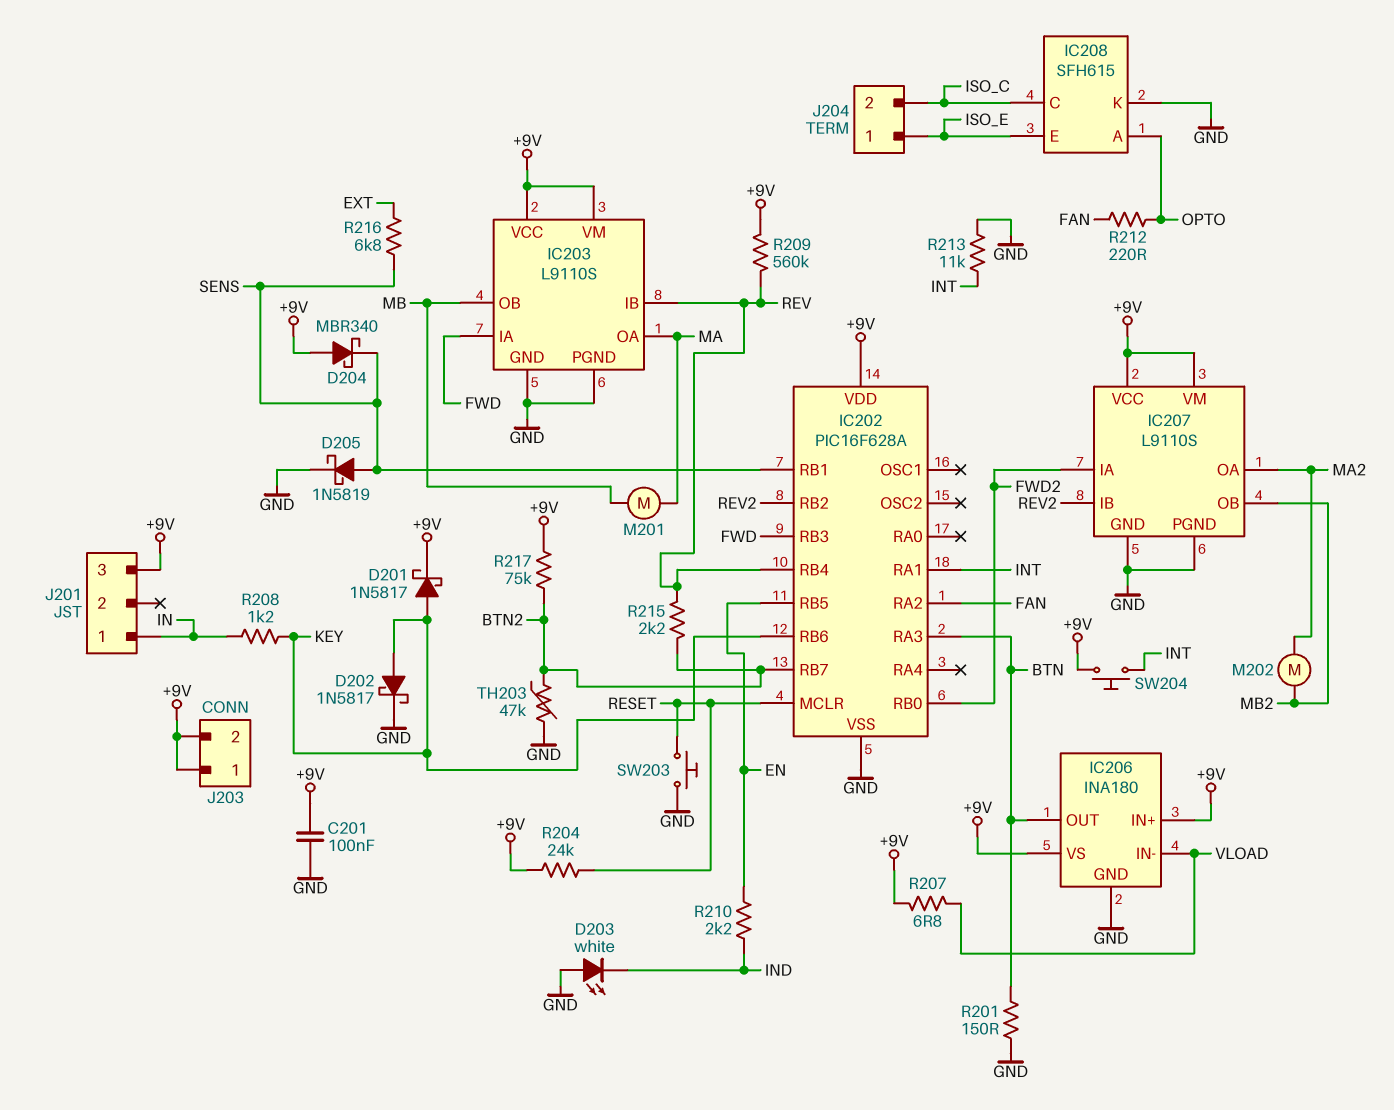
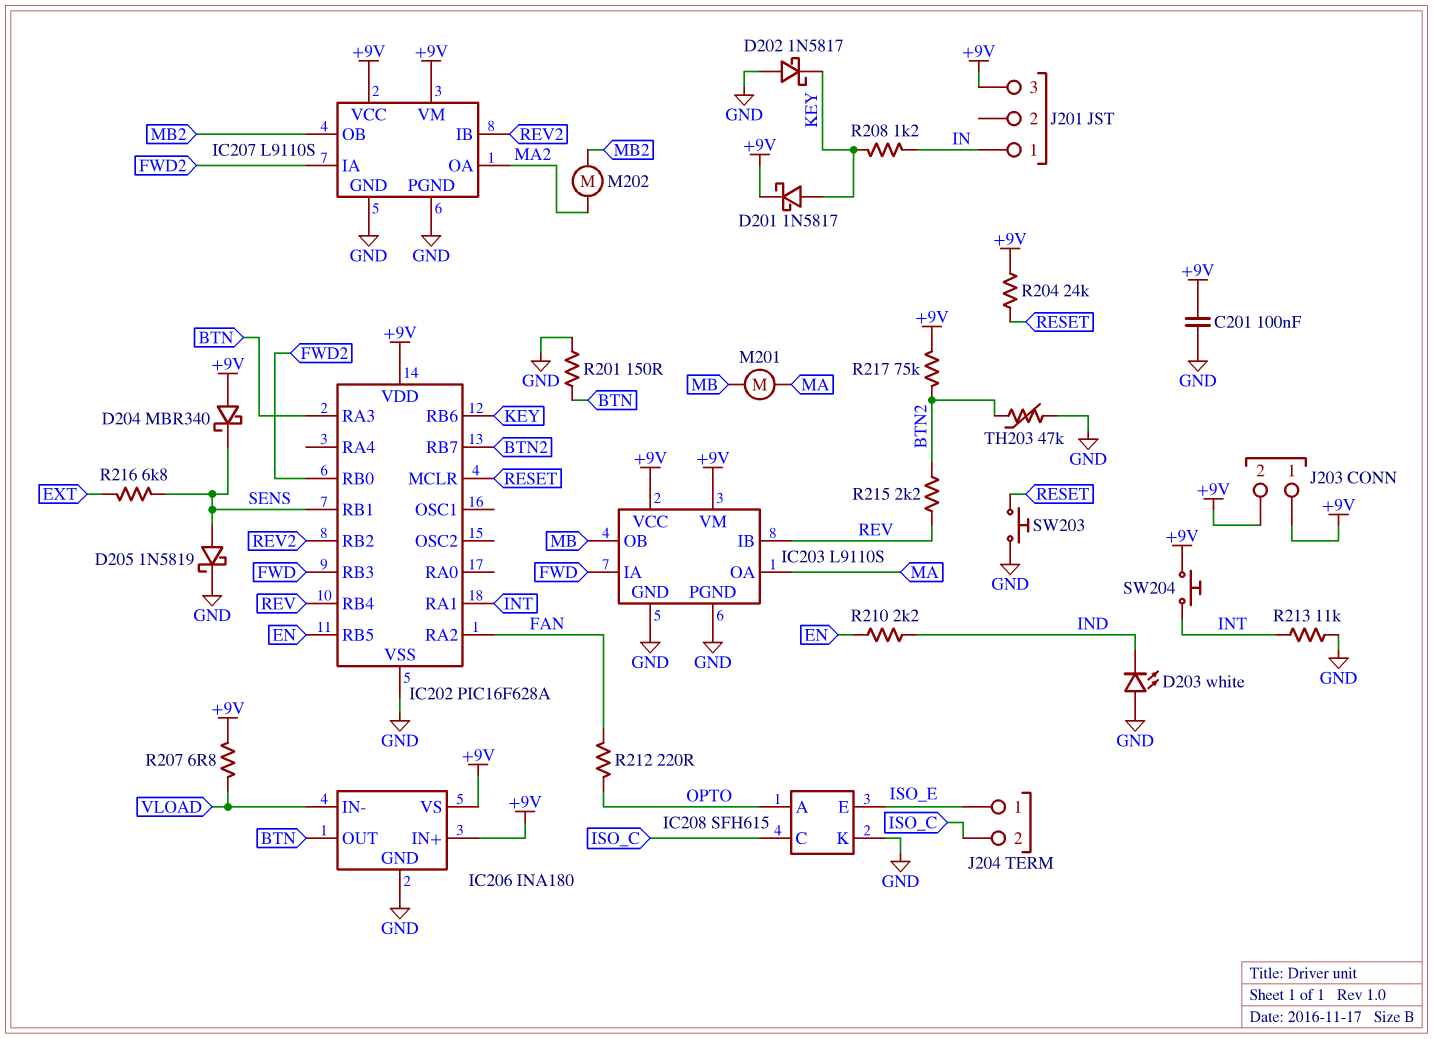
D202: schottky 1N5817 (A KEY, K GND) -> schottky 1N5817 (A GND, K KEY)
R209: 560k (+9V, REV) -> none

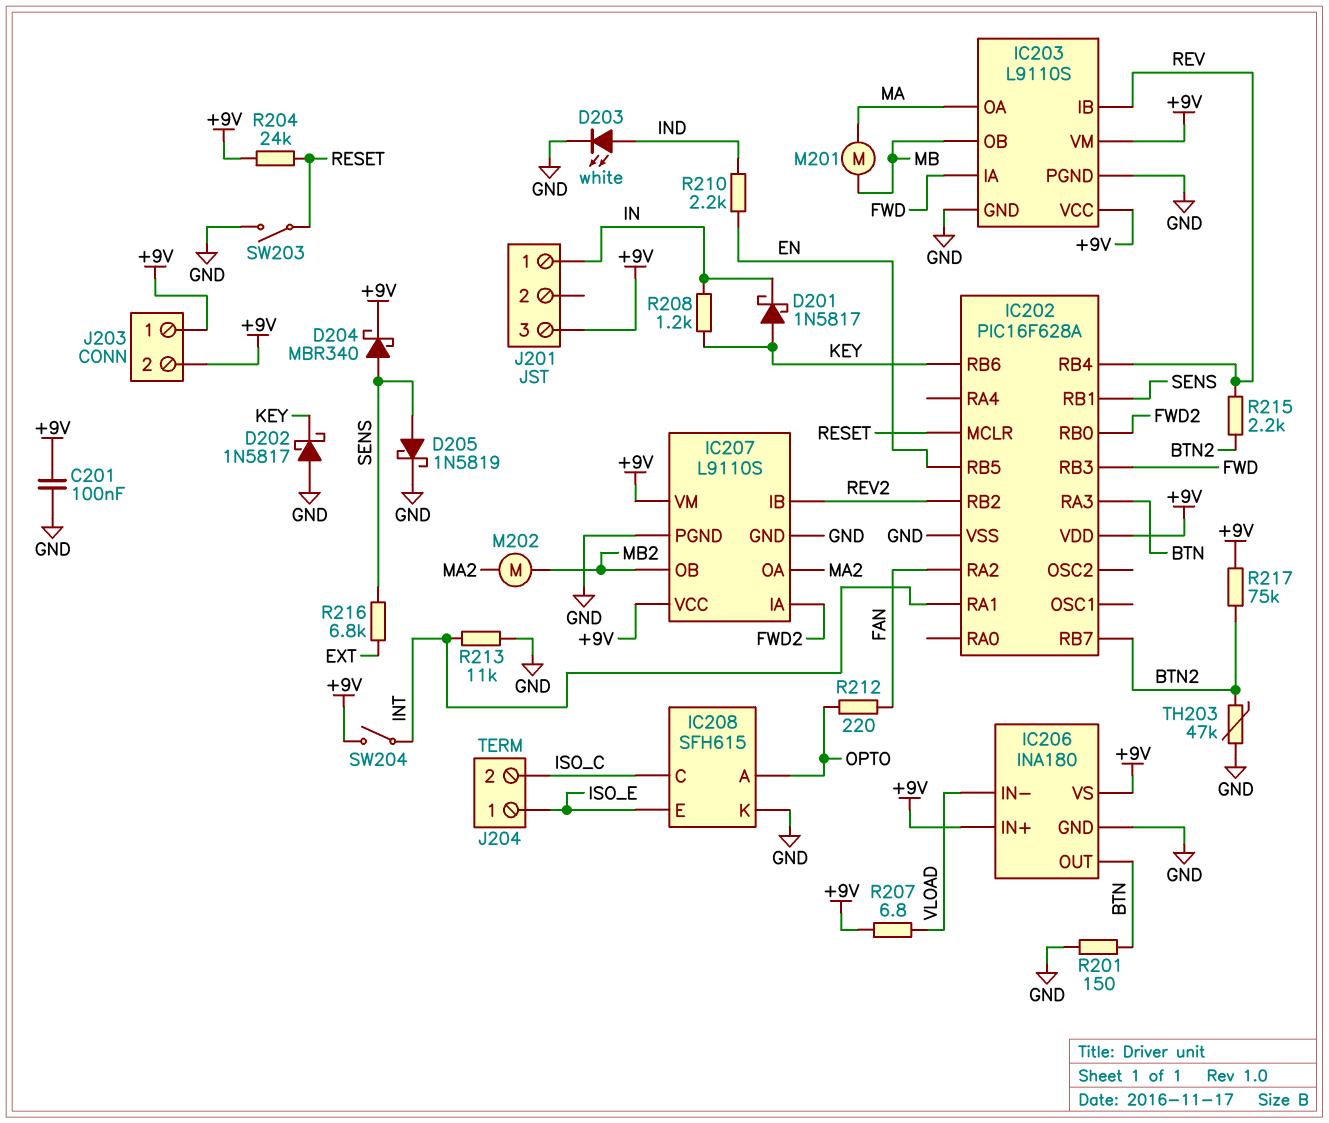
D201: schottky 1N5817 (A KEY, K +9V) -> schottky 1N5817 (A KEY, K IN)
D203: LED white (A GND, K IND) -> LED white (A IND, K GND)
D204: schottky MBR340 (A +9V, K SENS) -> schottky MBR340 (A SENS, K +9V)
SW203: button (GND, RESET) -> switch (GND, RESET)
SW204: button (+9V, INT) -> switch (+9V, INT)

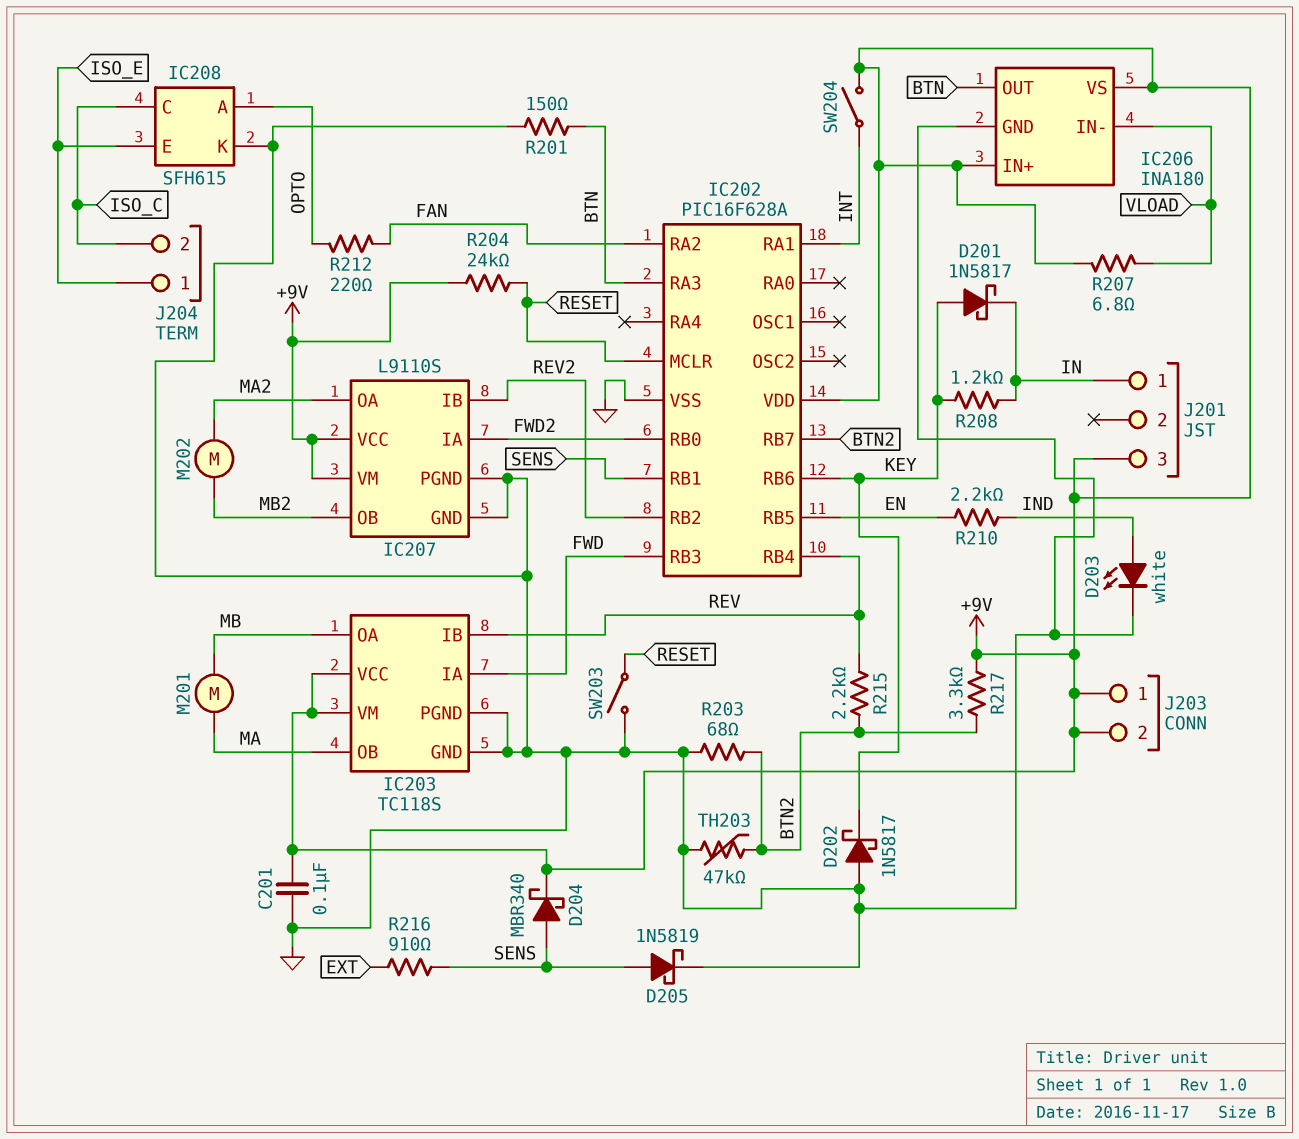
IC203: L9110S -> TC118S
IC203 pin OA: MA -> MB
IC203 pin OB: MB -> MA
R203: none -> 68 (BTN2, GND)
R213: 11k (GND, INT) -> none
R216: 6.8k (EXT, SENS) -> 910 (EXT, SENS)
R217: 75k (+9V, BTN2) -> 3.3k (+9V, BTN2)

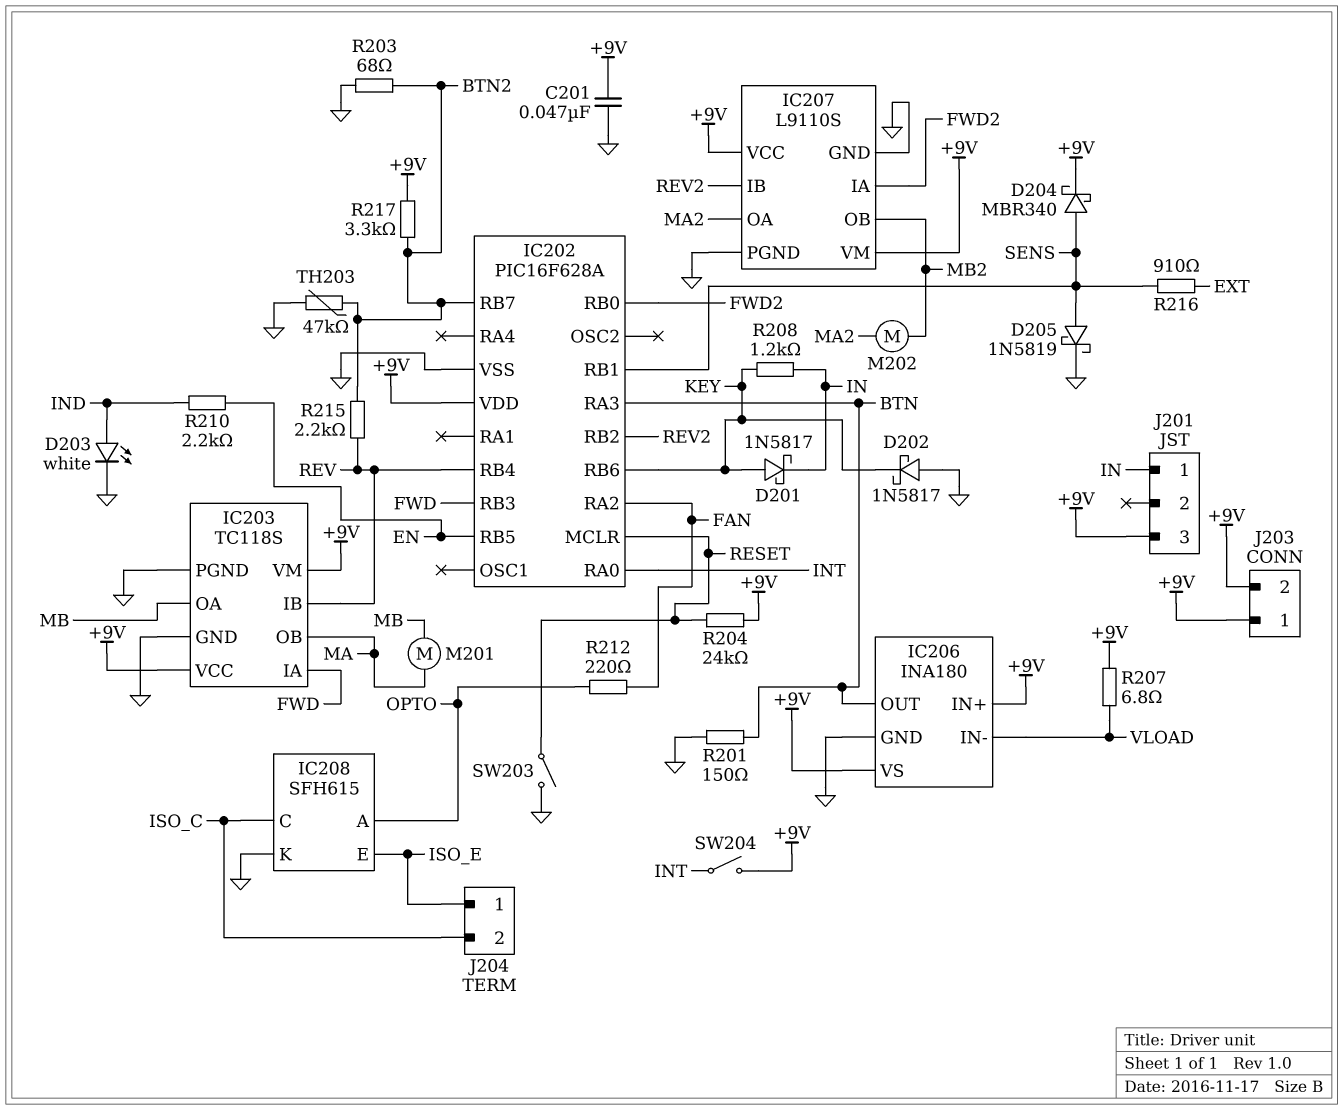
C201: 100nF (+9V, GND) -> 47nF (+9V, GND)
IC202 pin RA0: none -> INT
IC202 pin RA1: INT -> none

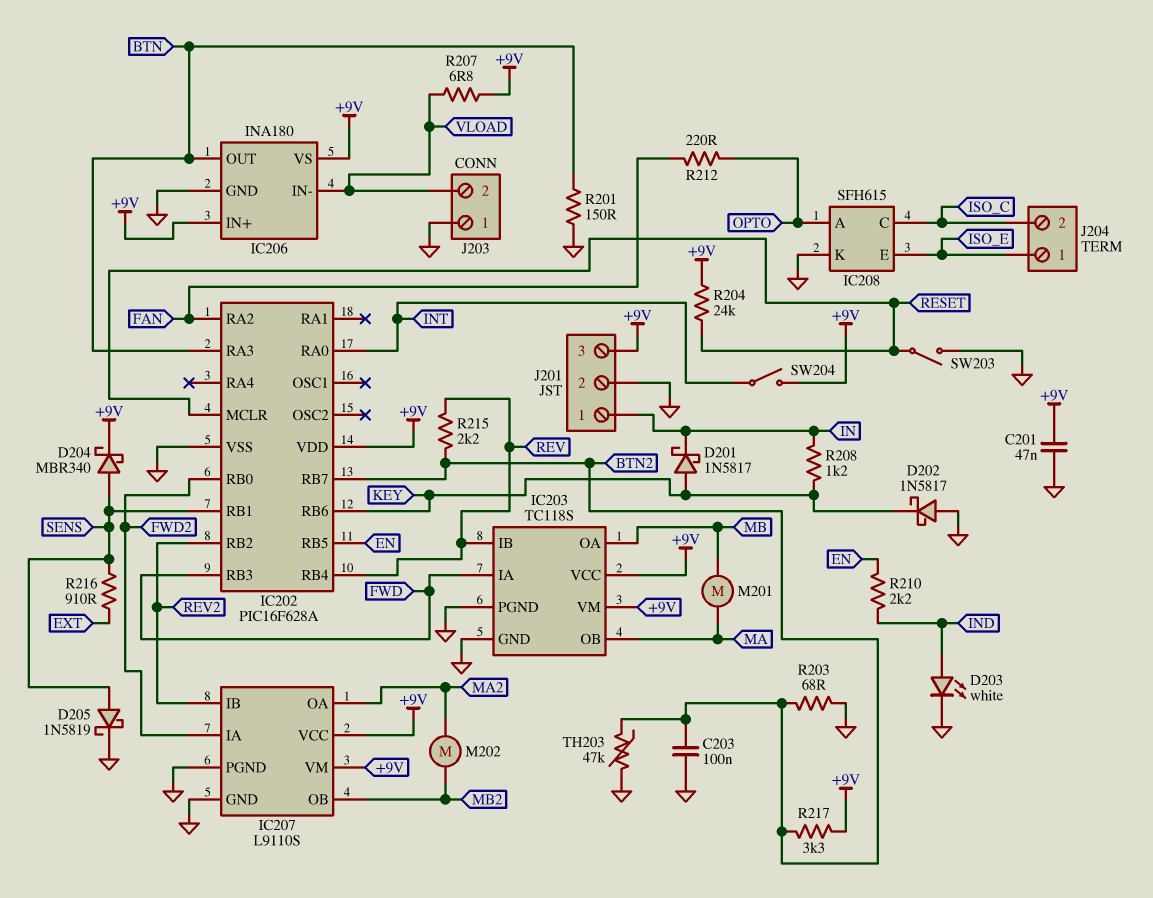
C203: none -> 100nF (BTN2, GND)
J201 pin 2: none -> GND
J203 pin 1: +9V -> GND
J203 pin 2: +9V -> VLOAD

